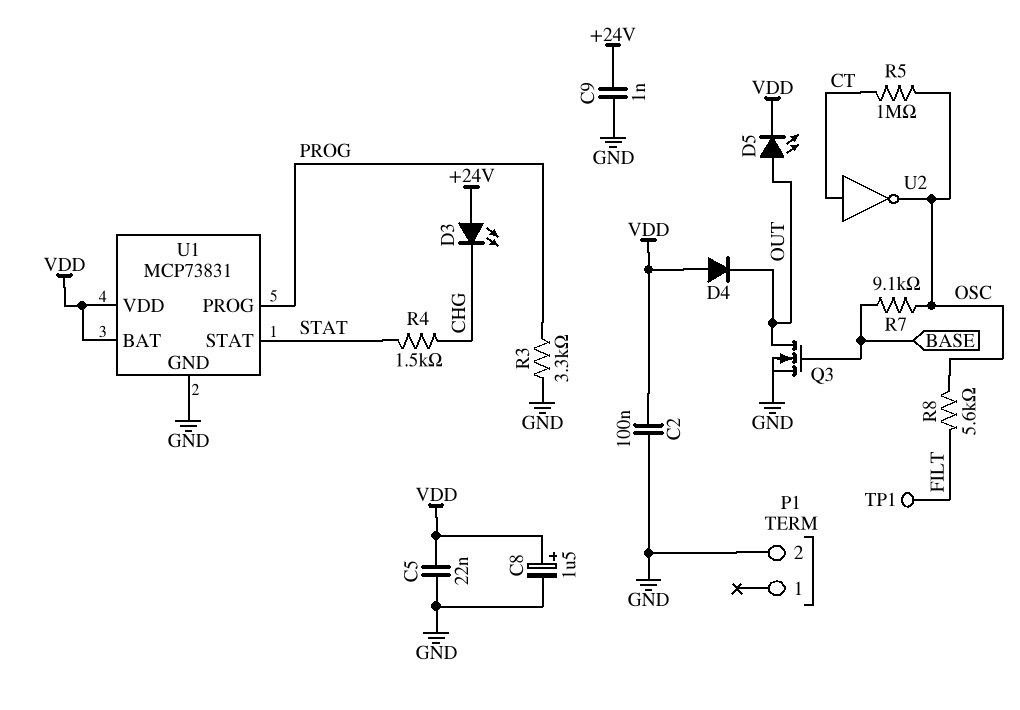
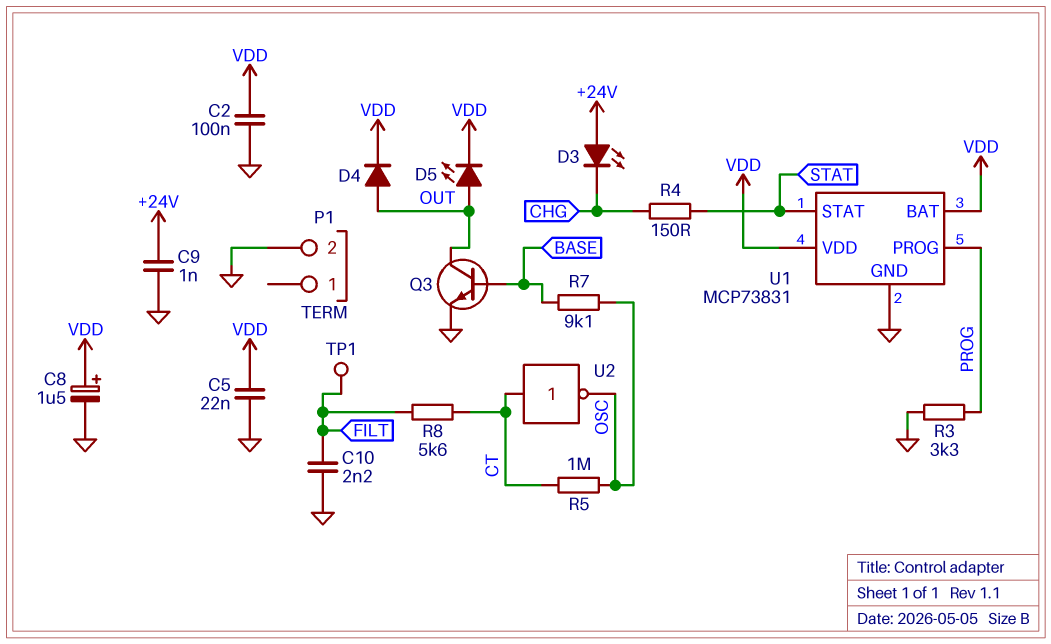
C10: none -> 2.2nF (FILT, GND)
D4: diode (A VDD, K OUT) -> diode (A OUT, K VDD)
Q3: NMOS (G BASE, D OUT, S GND) -> NPN (B BASE, C OUT, E GND)
R4: 1.5k (CHG, STAT) -> 150 (CHG, STAT)
R8: 5.6k (FILT, OSC) -> 5.6k (CT, FILT)

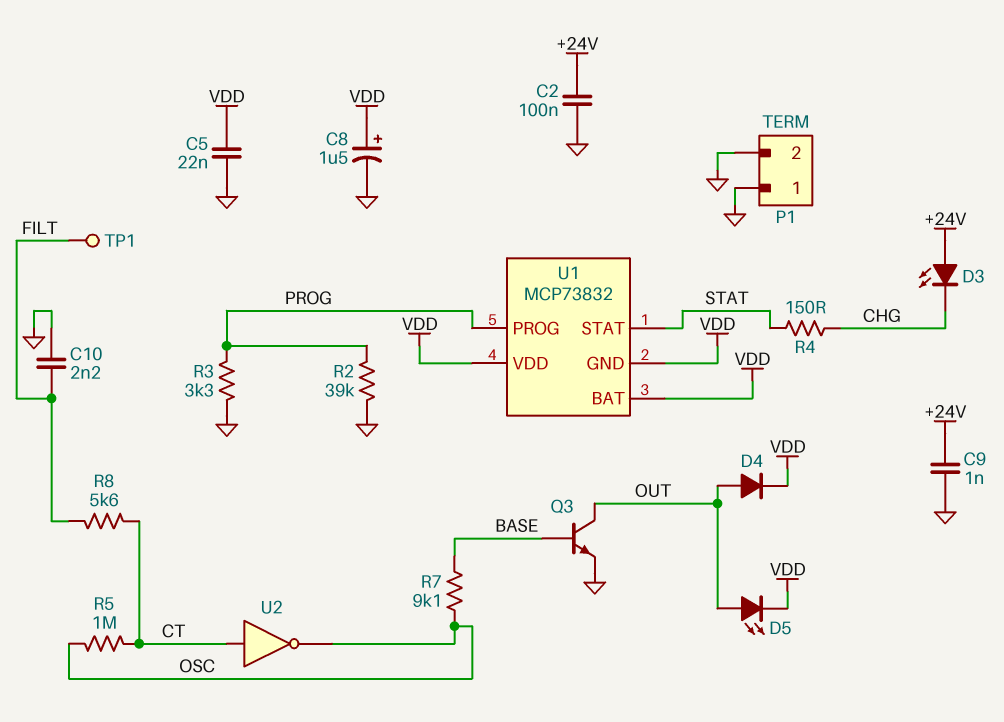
C2: 100nF (GND, VDD) -> 100nF (+24V, GND)
P1 pin 1: none -> GND
R2: none -> 39k (GND, PROG)
U1: MCP73831 -> MCP73832
U1 pin GND: GND -> VDD

